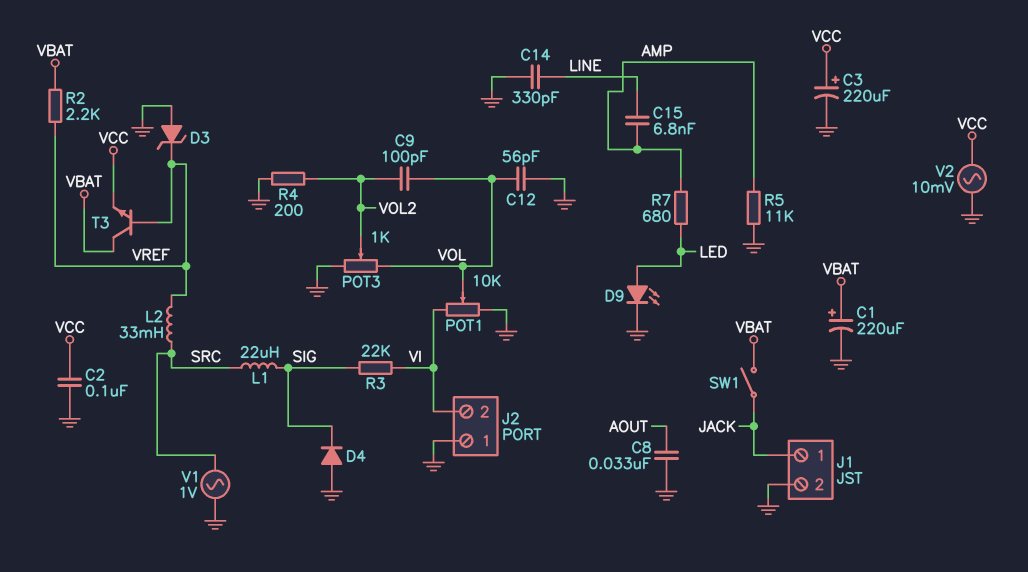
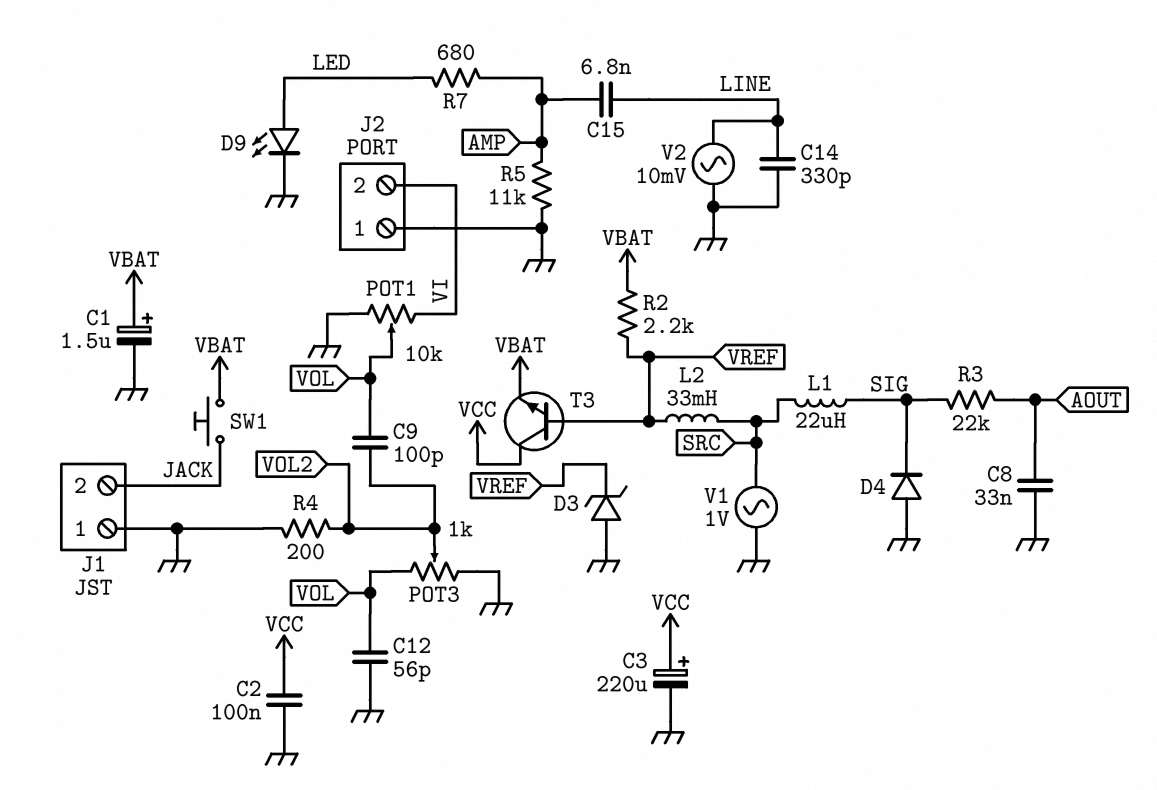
C1: 220uF (plus VBAT, minus GND) -> 1.5uF (plus VBAT, minus GND)
J1 pin 1: JACK -> GND
J1 pin 2: GND -> JACK
R3: 22k (SIG, VI) -> 22k (AOUT, SIG)
SW1: switch (JACK, VBAT) -> button (JACK, VBAT)
T3: NPN (B VREF, C VBAT, E VCC) -> NPN (B VREF, C VCC, E VBAT)
V2: AC 10mV (GND, VCC) -> AC 10mV (GND, LINE)

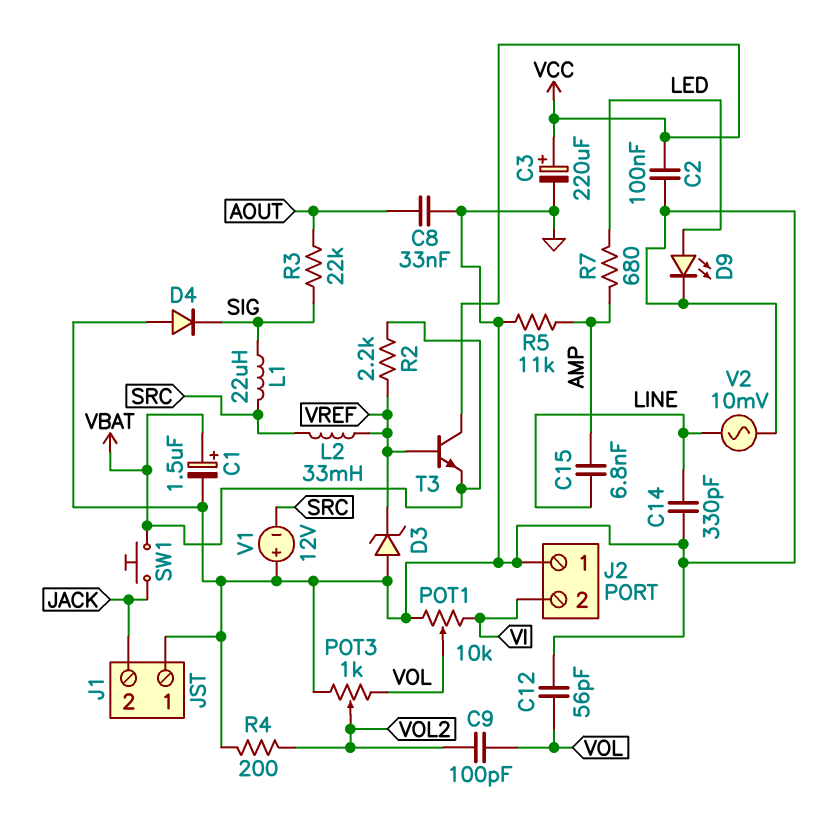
V1: AC 1V (GND, SRC) -> 12V (plus GND, minus SRC)

